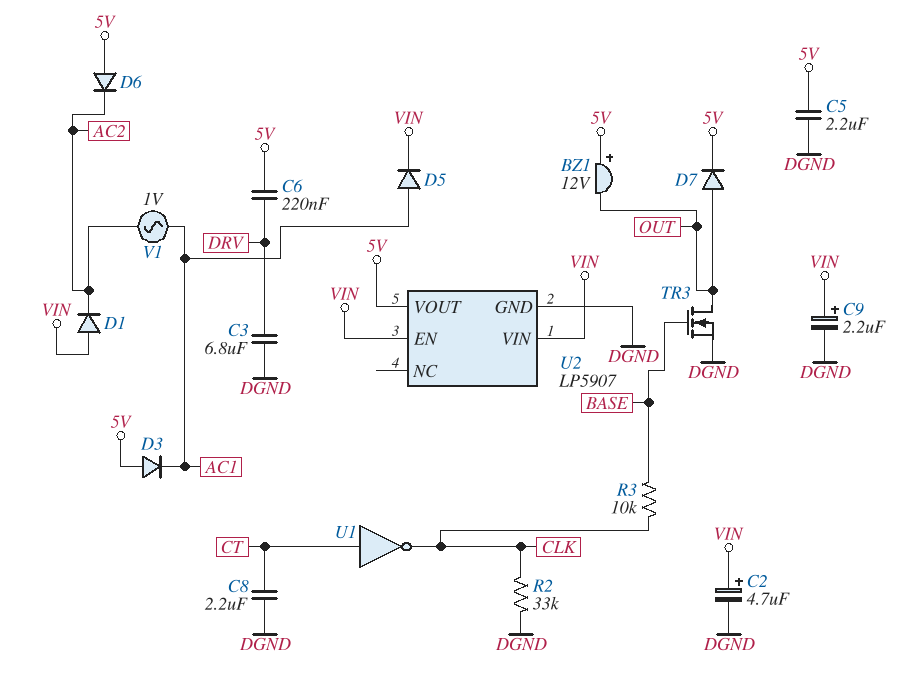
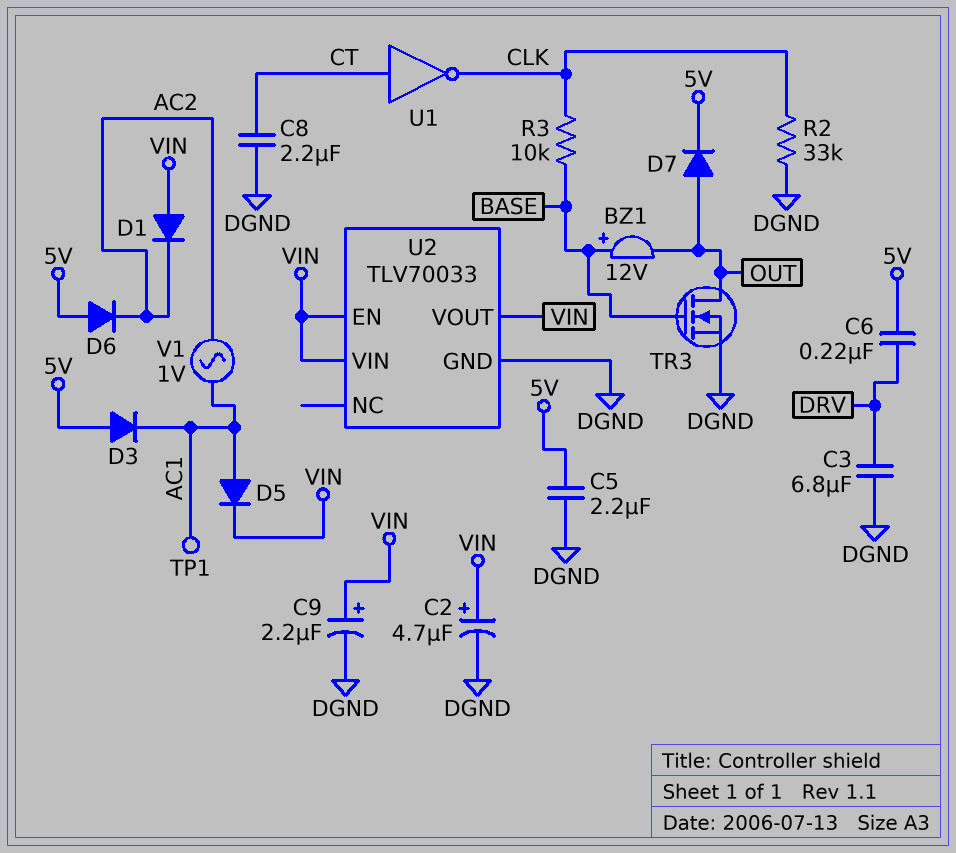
BZ1: buzzer 12V (plus 5V, minus OUT) -> buzzer 12V (plus BASE, minus OUT)
TP1: none -> test point (AC1)
U2: LP5907 -> TLV70033
U2 pin VOUT: 5V -> VIN

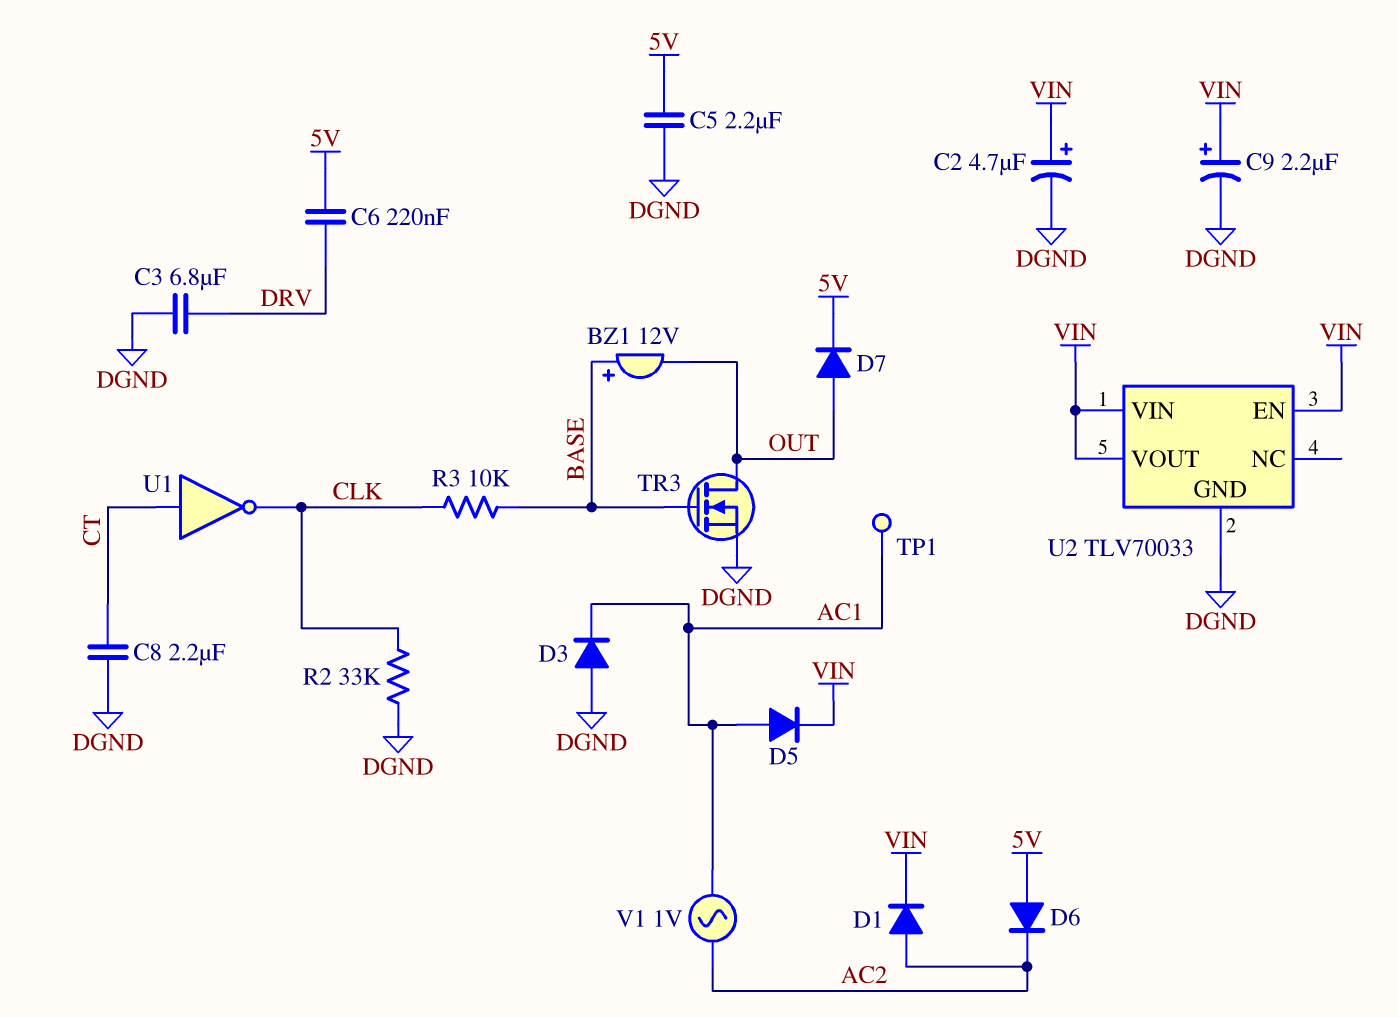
D1: diode (A VIN, K AC2) -> diode (A AC2, K VIN)
D3: diode (A 5V, K AC1) -> diode (A DGND, K AC1)

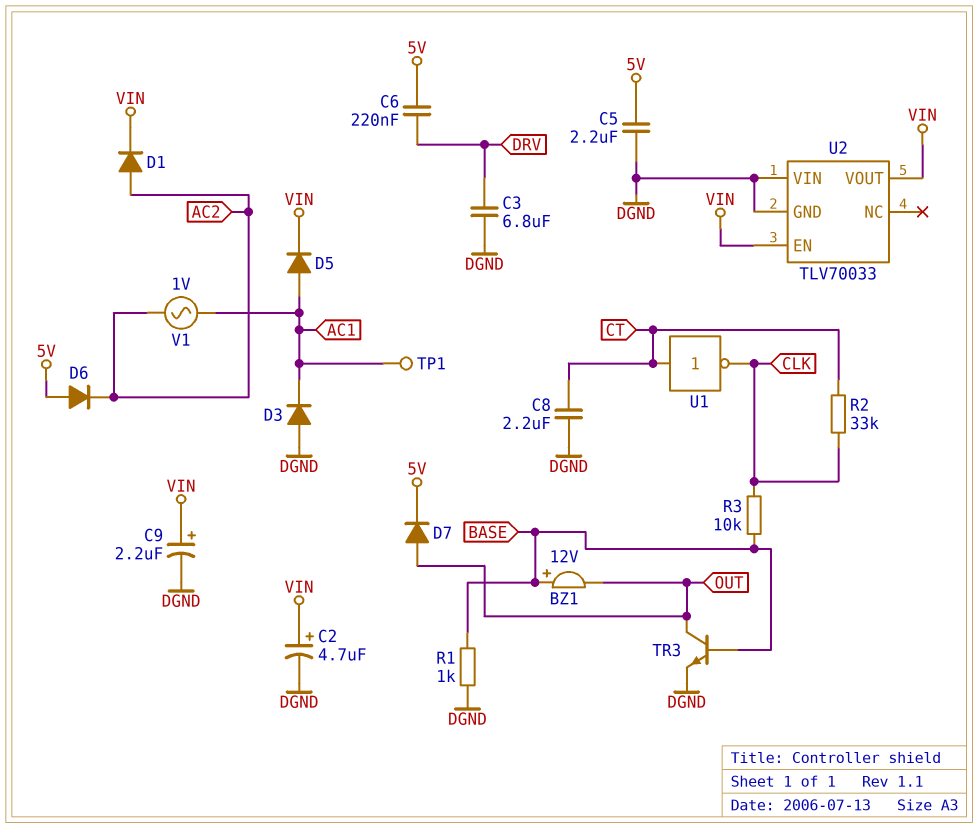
R1: none -> 1k (BASE, DGND)
R2: 33k (CLK, DGND) -> 33k (CLK, CT)
TR3: NMOS (G BASE, D OUT, S DGND) -> NPN (B BASE, C OUT, E DGND)
U2 pin VIN: VIN -> DGND

